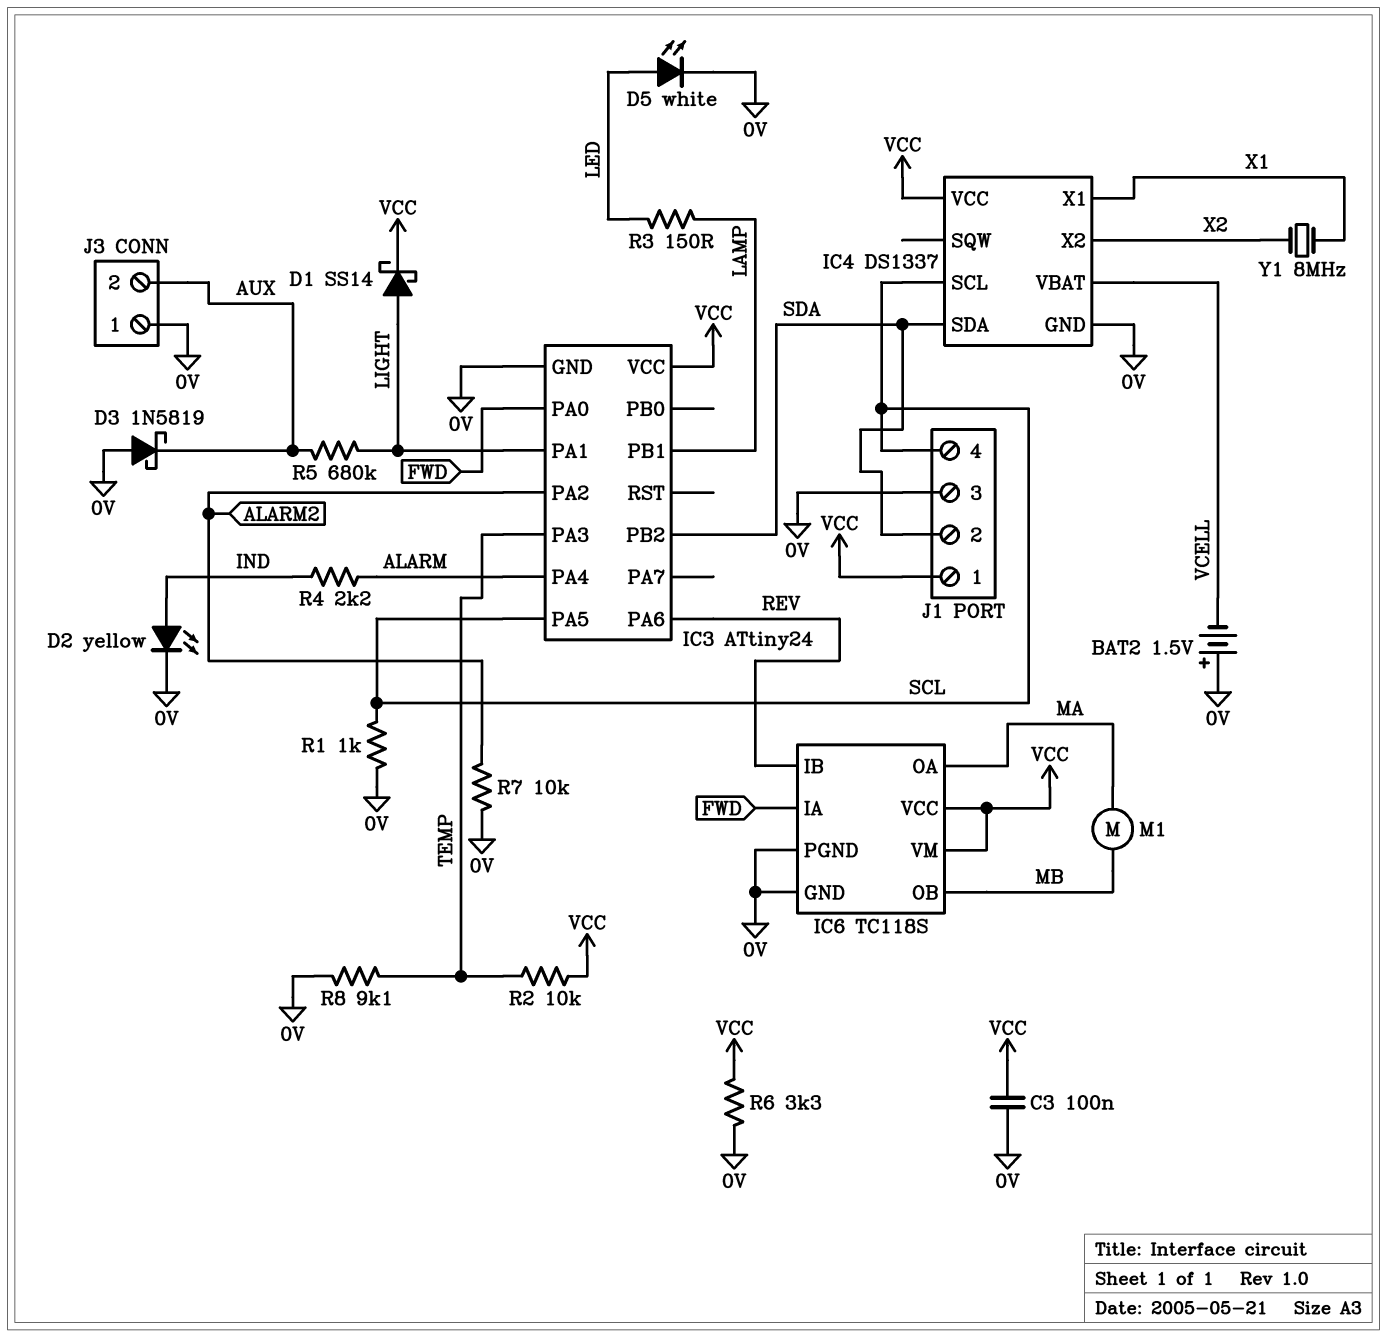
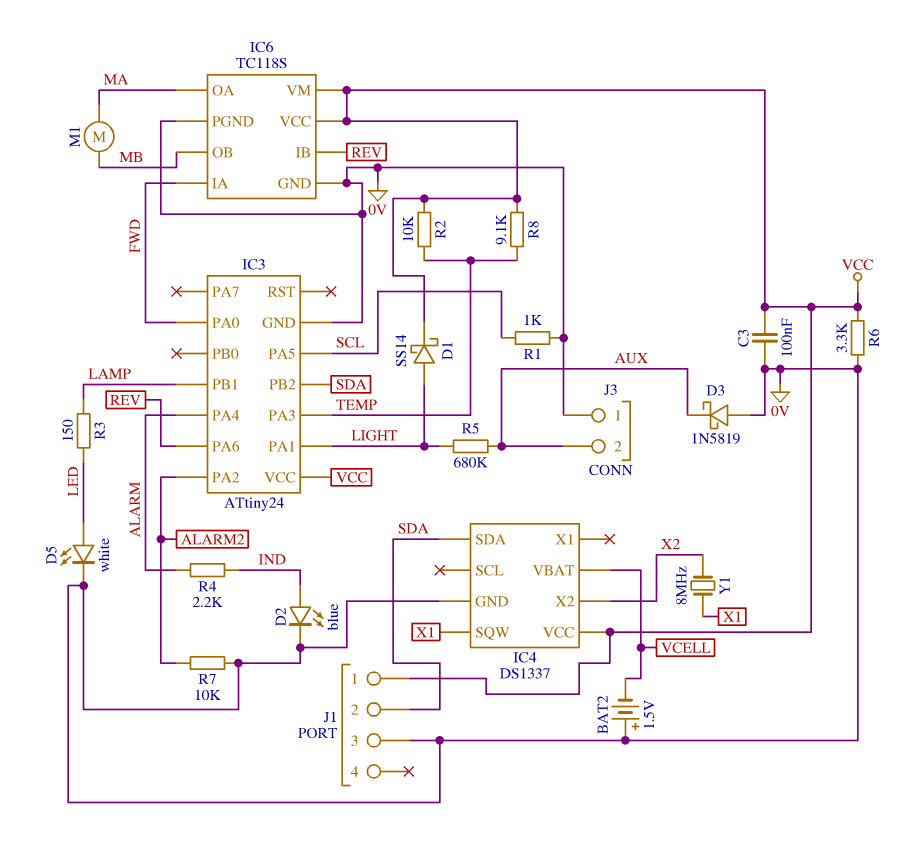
D2: LED yellow (A IND, K 0V) -> LED blue (A IND, K 0V)
IC4 pin SCL: SCL -> none
IC4 pin SQW: none -> X1
IC4 pin X1: X1 -> none
J1 pin 4: SCL -> none
R8: 9.1k (0V, TEMP) -> 9.1k (TEMP, VCC)

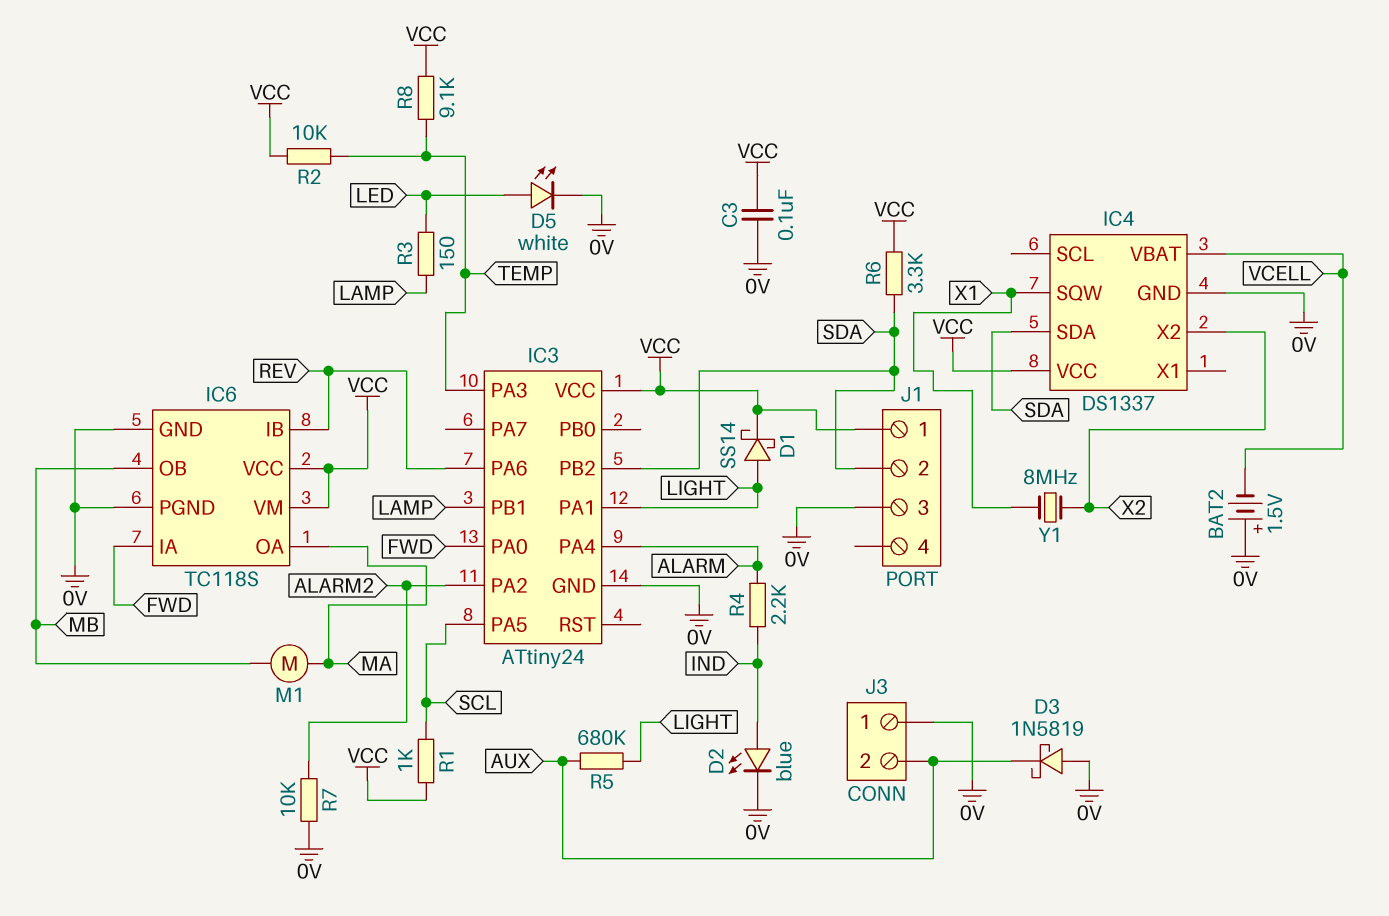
R1: 1k (0V, SCL) -> 1k (SCL, VCC)
R6: 3.3k (0V, VCC) -> 3.3k (SDA, VCC)

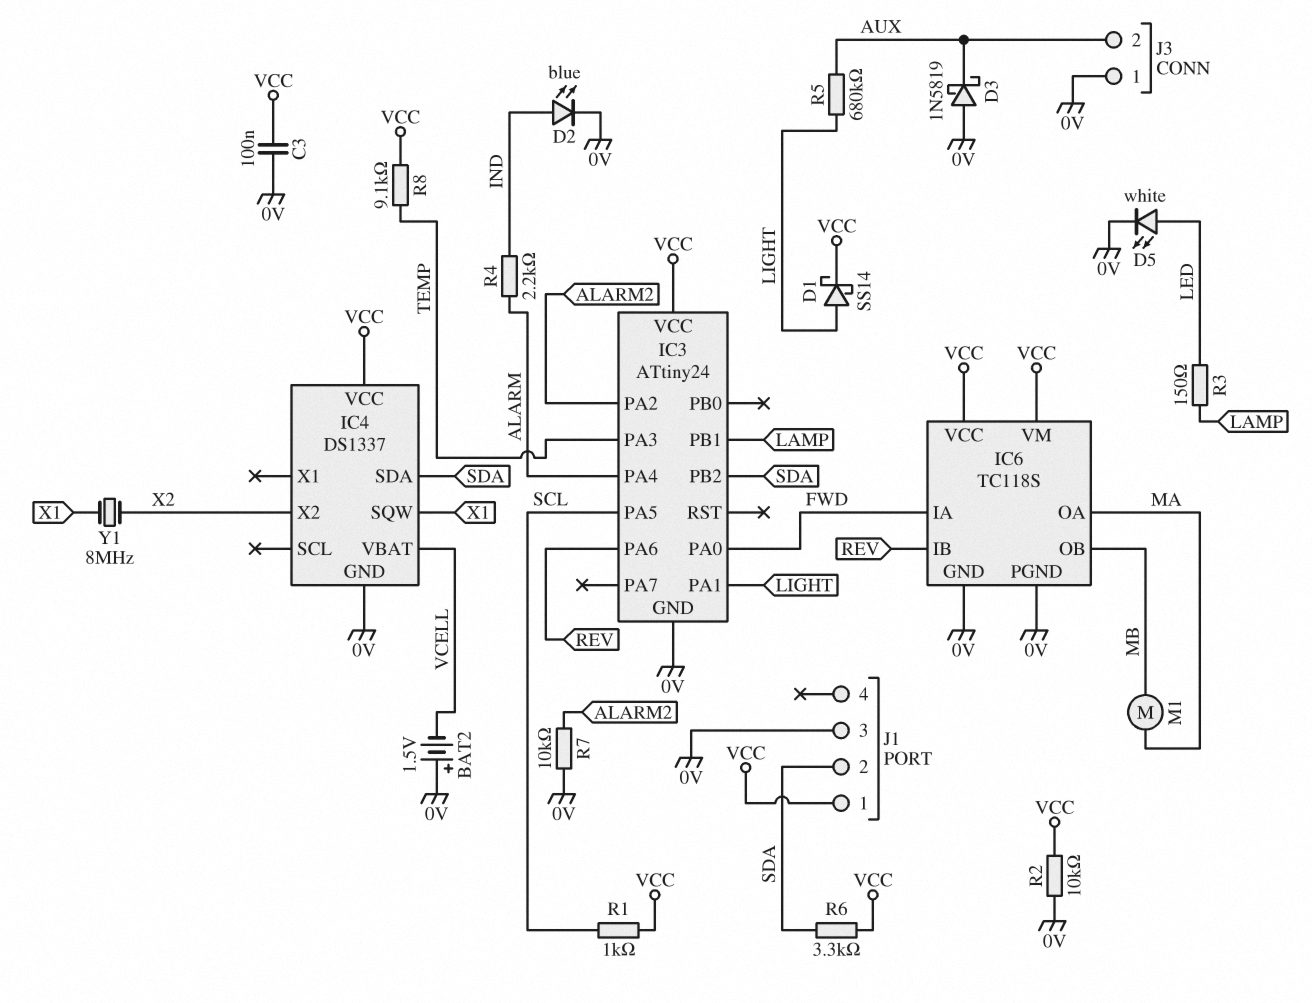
R2: 10k (TEMP, VCC) -> 10k (0V, VCC)

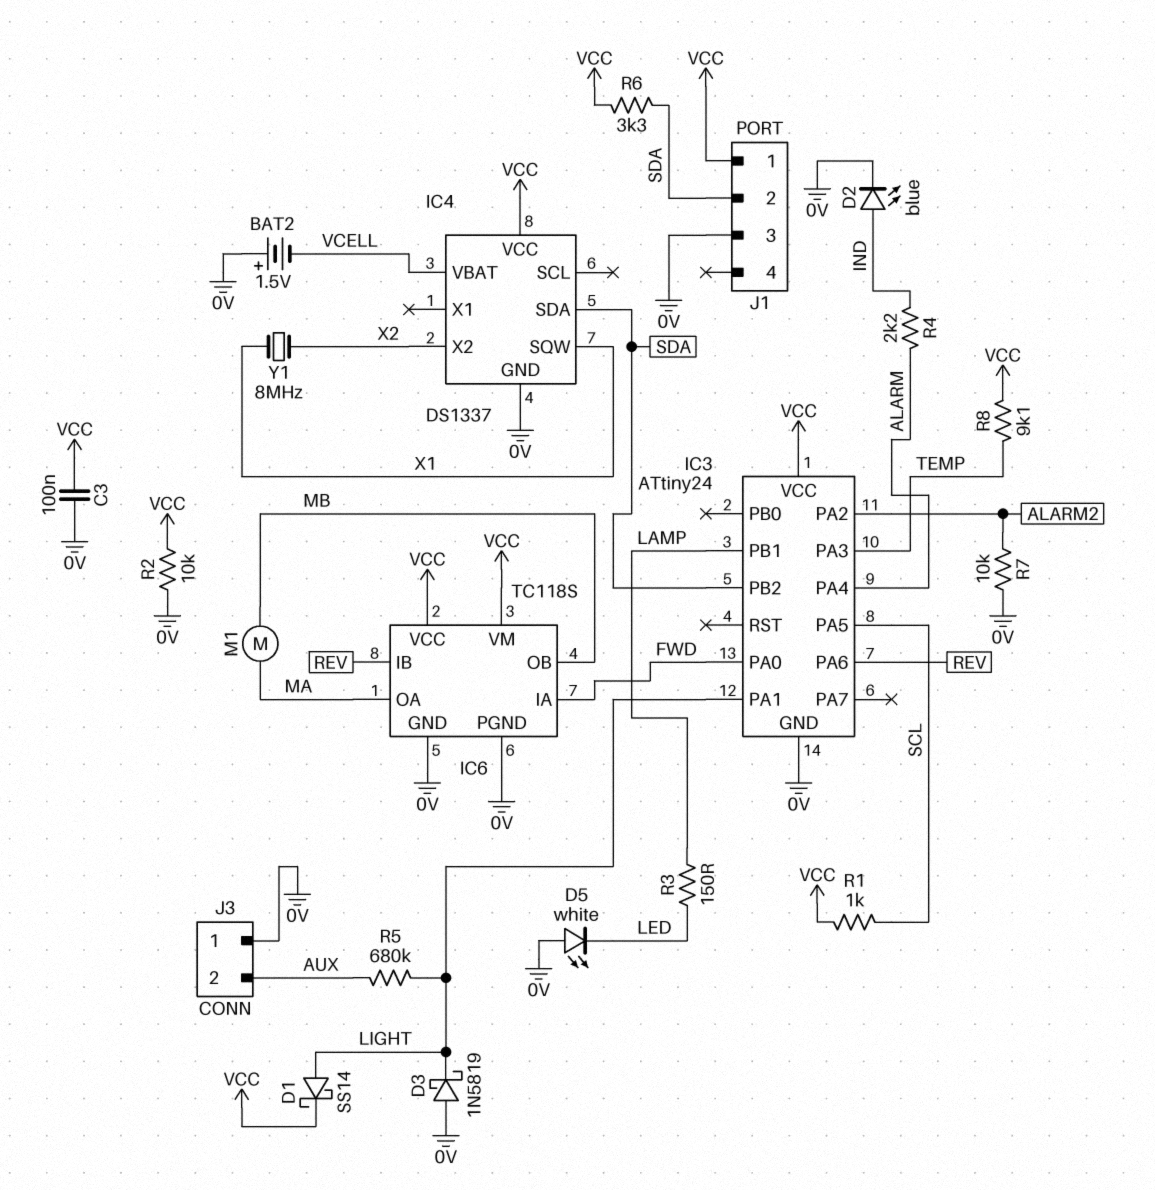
D3: schottky 1N5819 (A 0V, K AUX) -> schottky 1N5819 (A 0V, K LIGHT)
D5: LED white (A LED, K 0V) -> LED white (A 0V, K LED)

